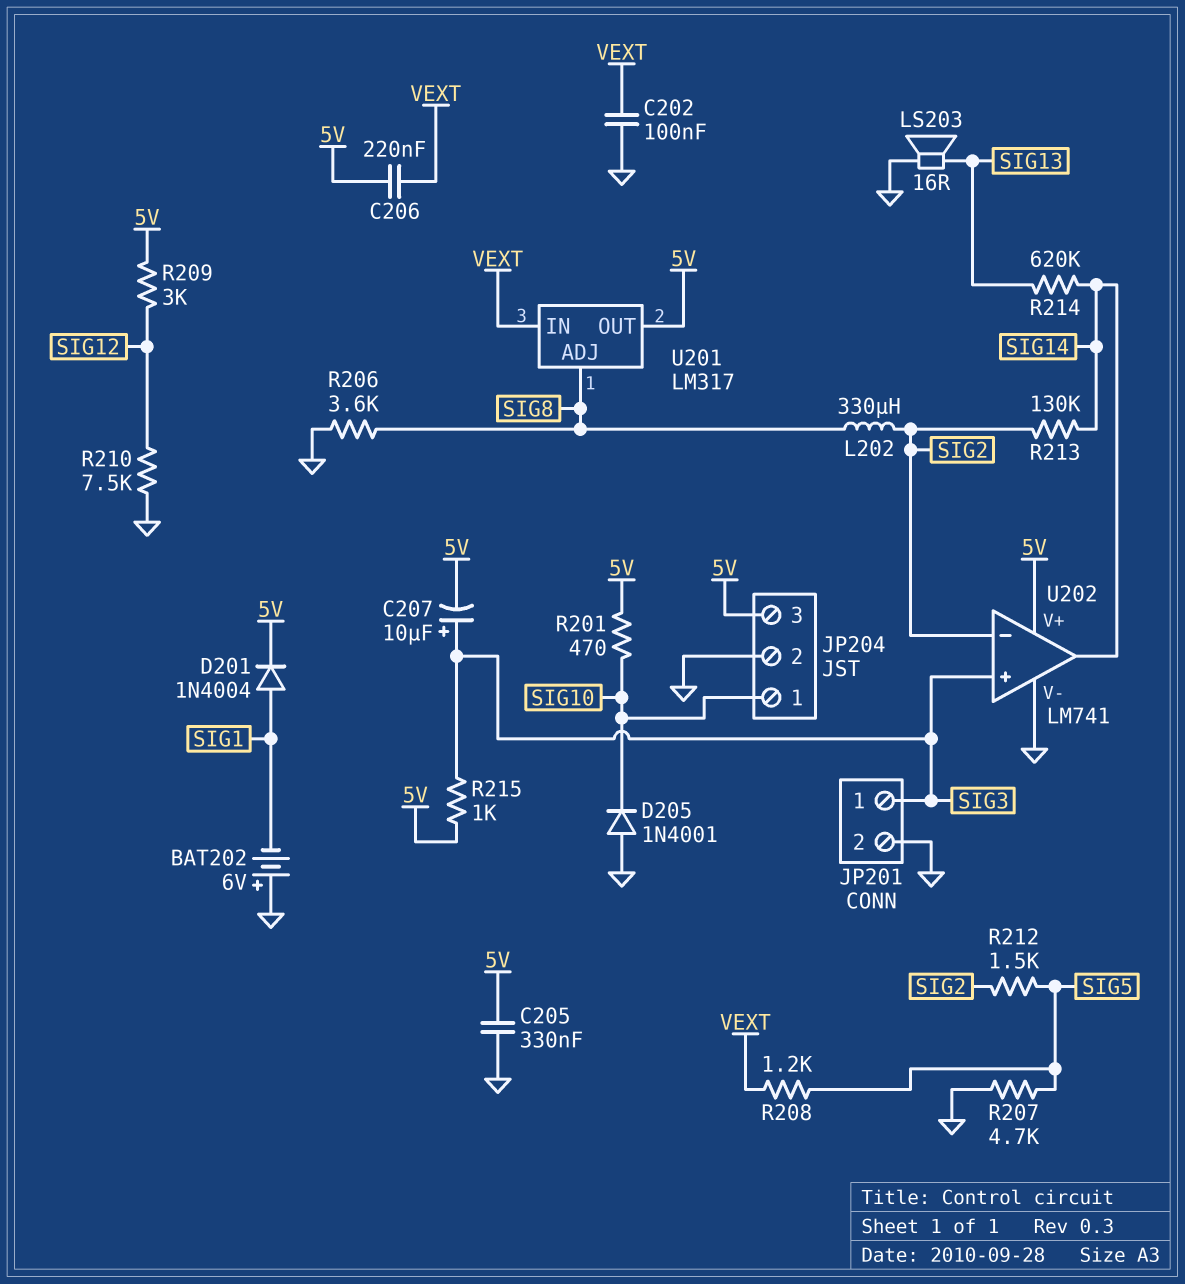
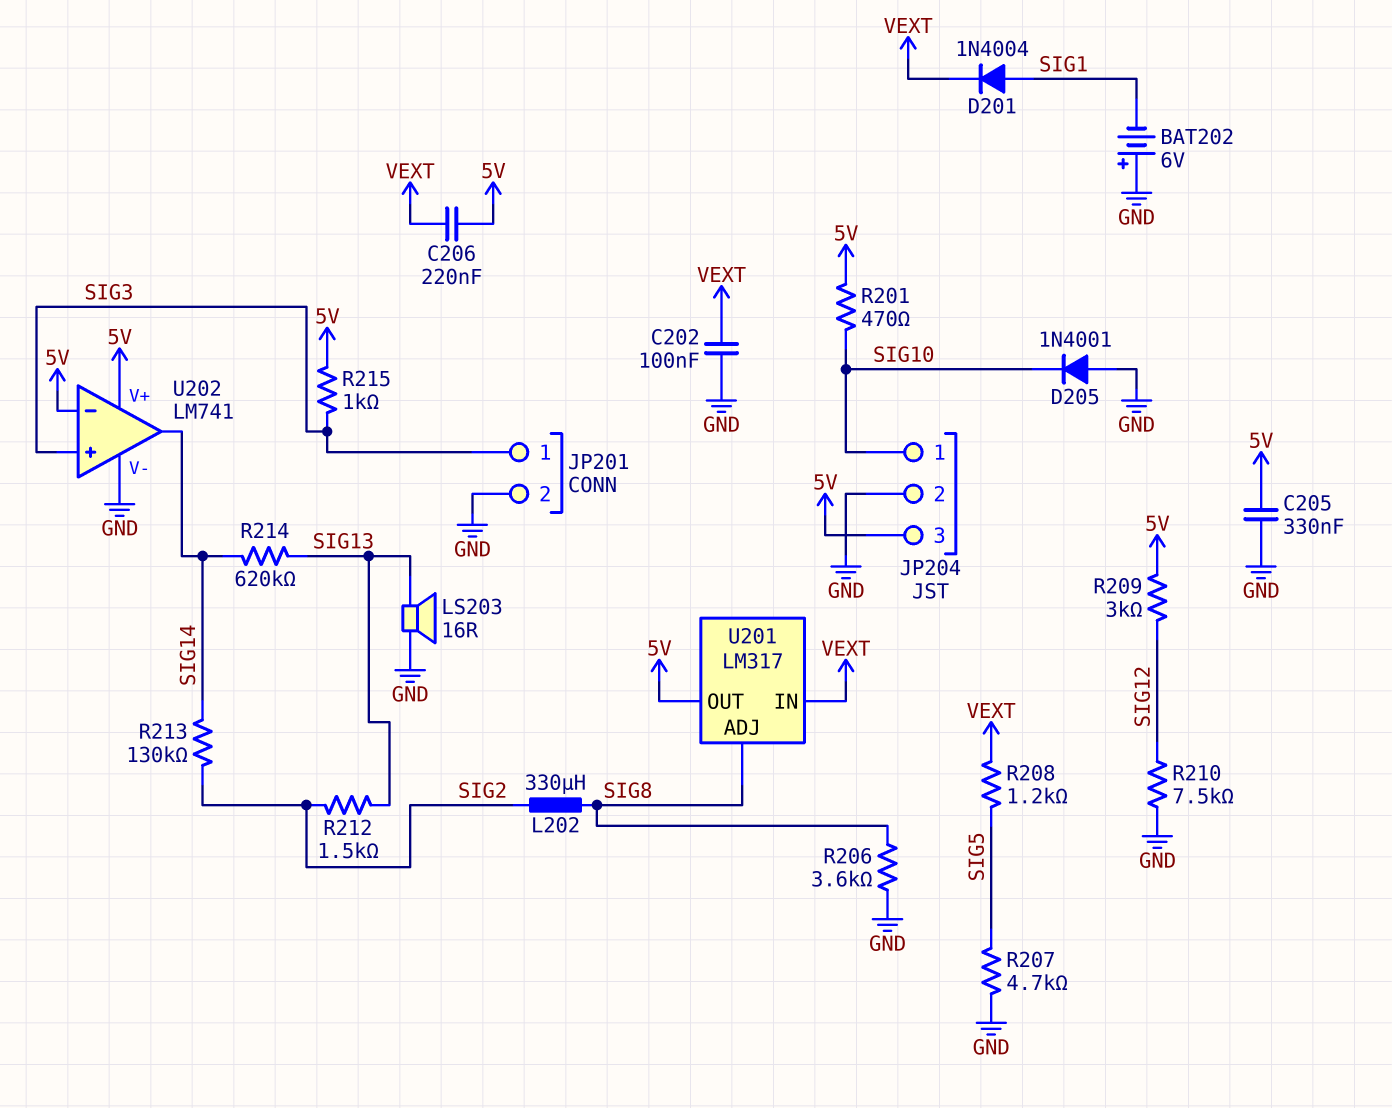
C207: 10uF (plus SIG3, minus 5V) -> none
D201: diode 1N4004 (A SIG1, K 5V) -> diode 1N4004 (A SIG1, K VEXT)
R212: 1.5k (SIG2, SIG5) -> 1.5k (SIG2, SIG13)
U202 pin in-: SIG2 -> 5V

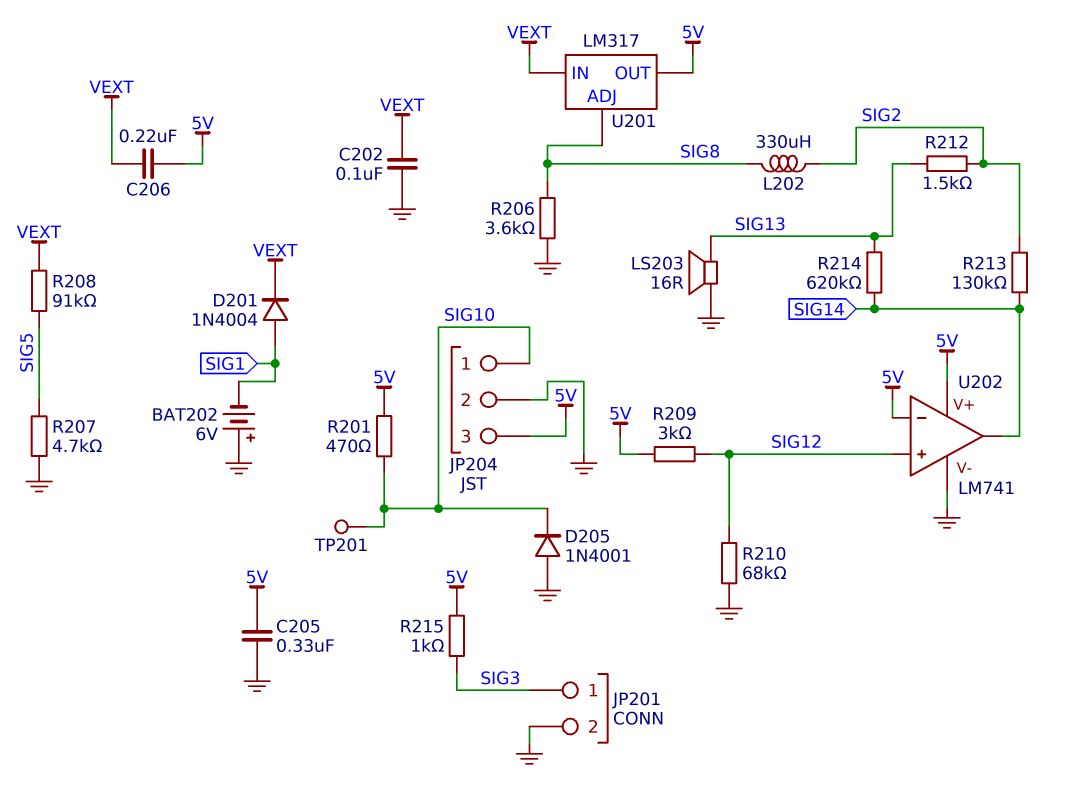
R208: 1.2k (SIG5, VEXT) -> 91k (SIG5, VEXT)
R210: 7.5k (GND, SIG12) -> 68k (GND, SIG12)
TP201: none -> test point (SIG10)
U202 pin in+: SIG3 -> SIG12

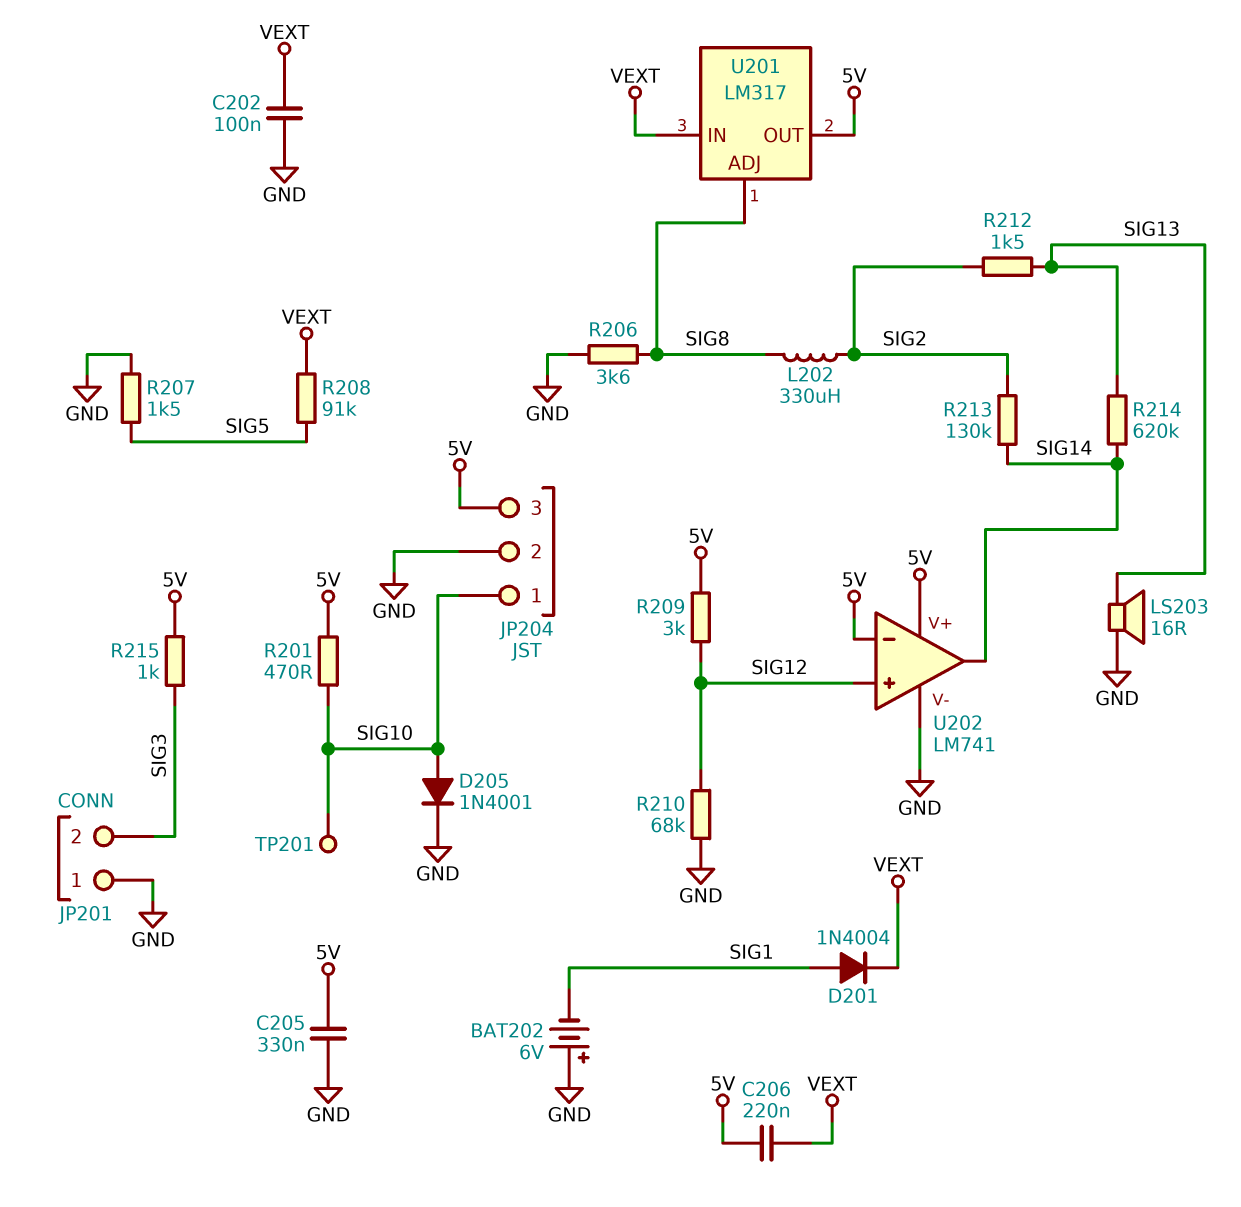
D205: diode 1N4001 (A GND, K SIG10) -> diode 1N4001 (A SIG10, K GND)
JP201 pin 1: SIG3 -> GND
JP201 pin 2: GND -> SIG3
R207: 4.7k (GND, SIG5) -> 1.5k (GND, SIG5)

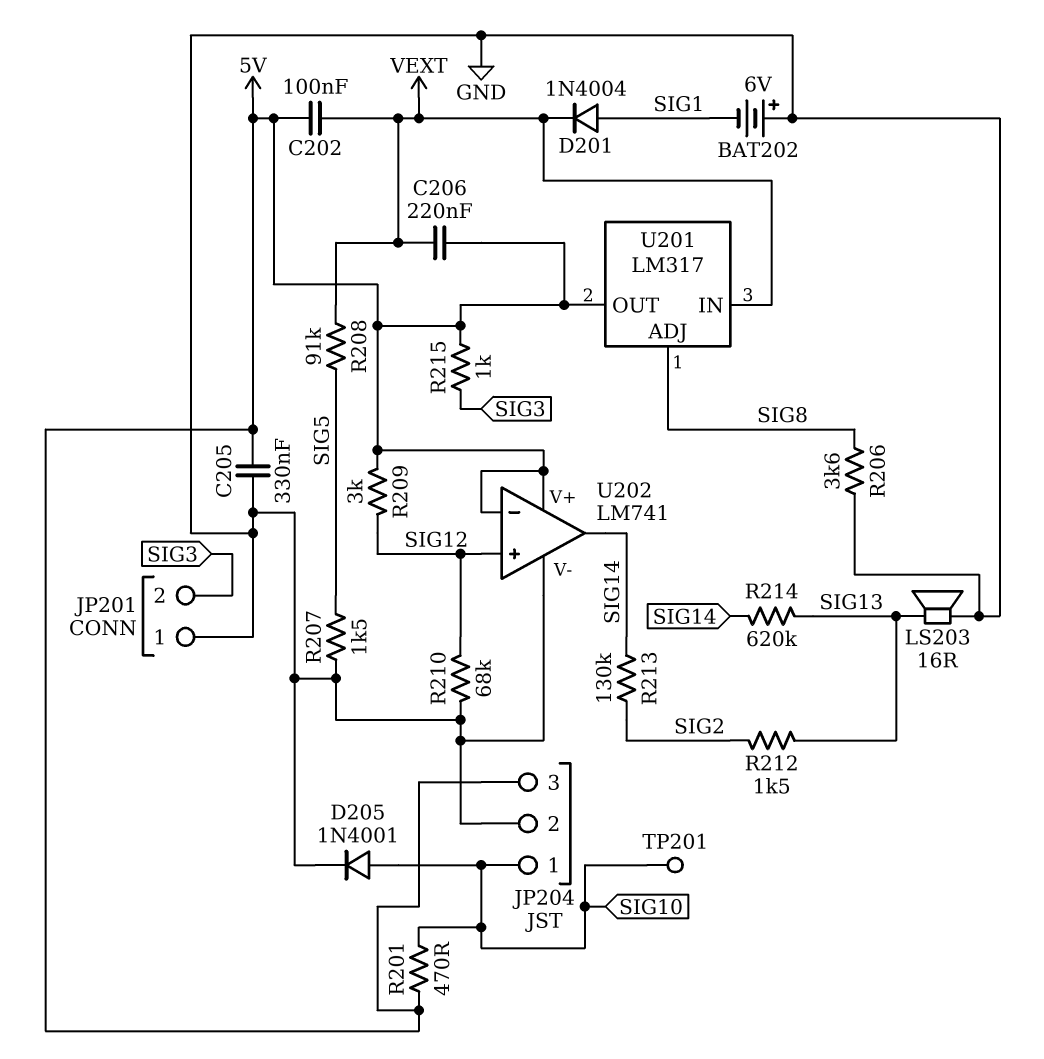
C202: 100nF (GND, VEXT) -> 100nF (5V, VEXT)
L202: 330uH (SIG2, SIG8) -> none

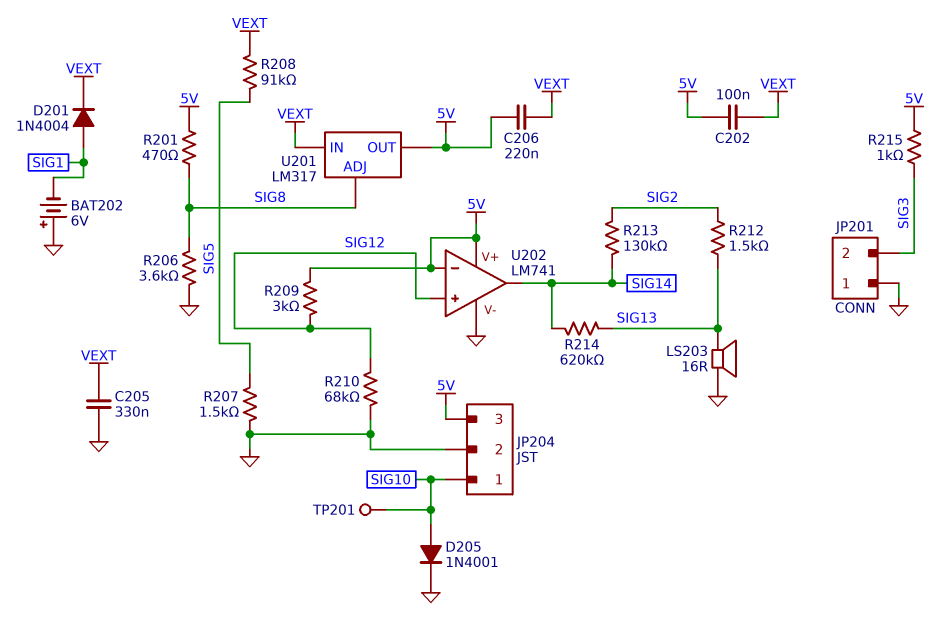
C205: 330nF (5V, GND) -> 330nF (GND, VEXT)
R201: 470 (5V, SIG10) -> 470 (5V, SIG8)

